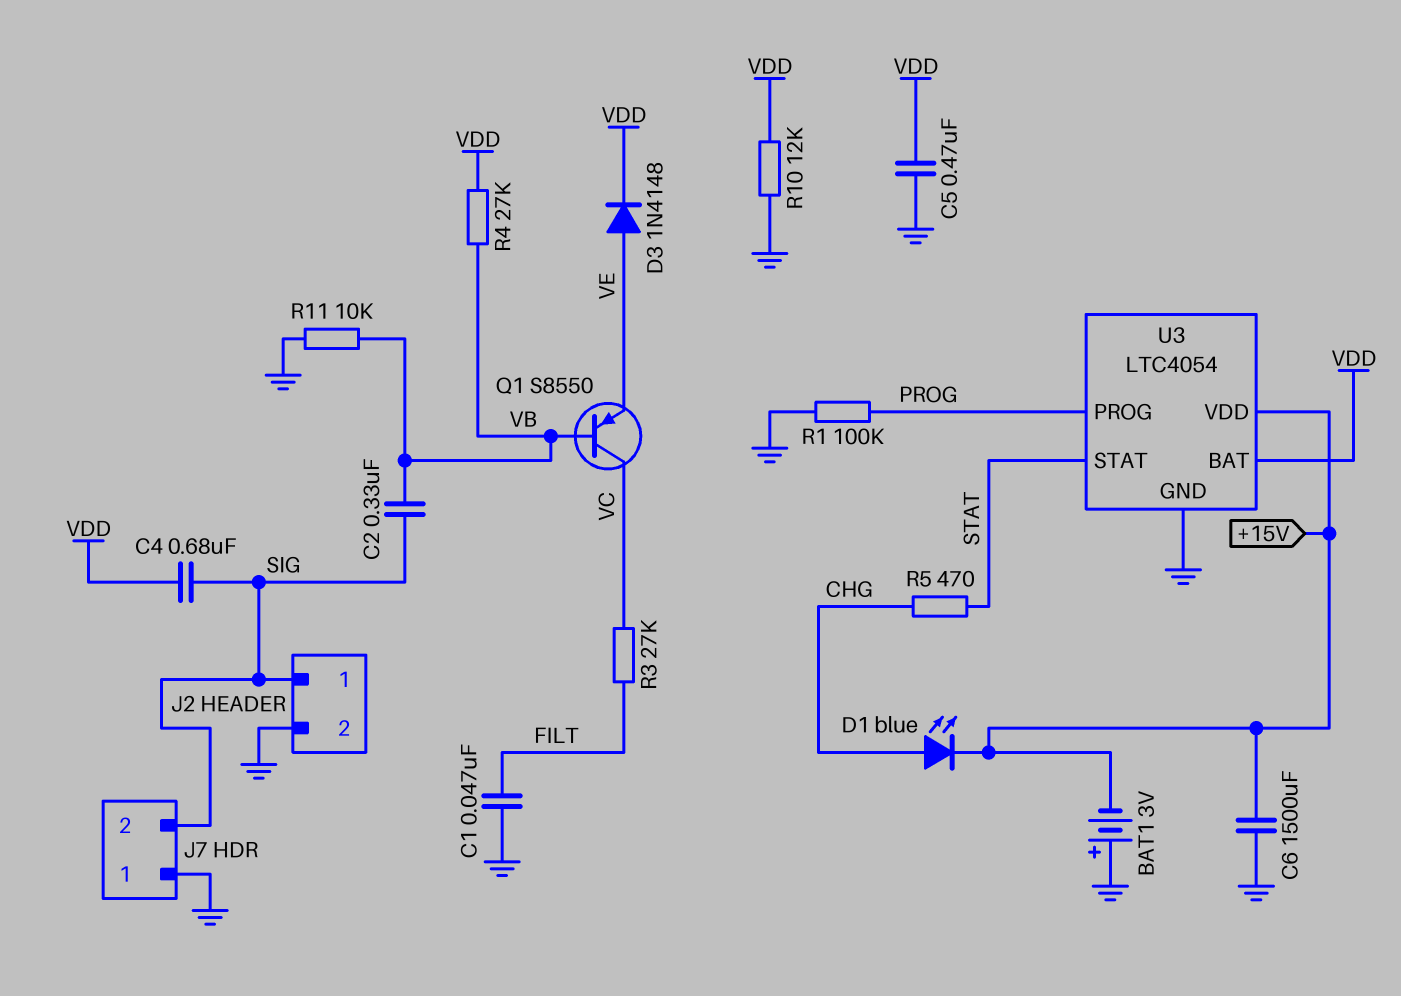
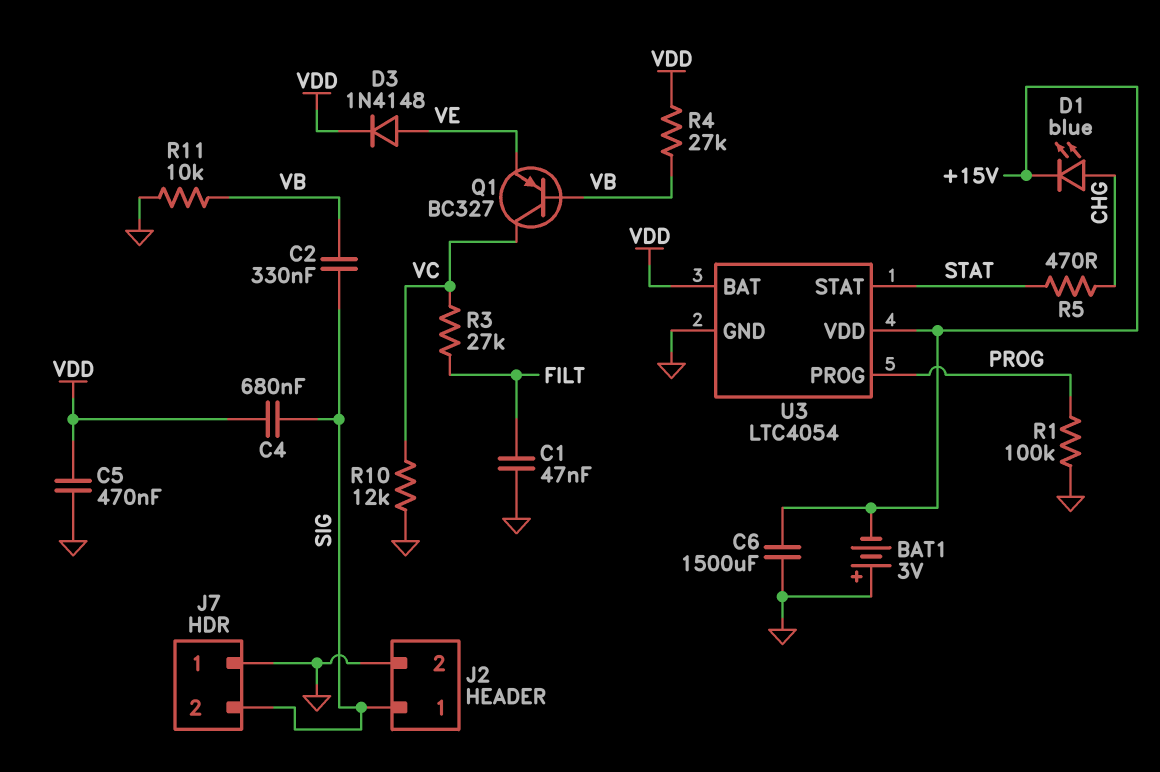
Q1: PNP S8550 (B VB, C VC, E VE) -> PNP BC327 (B VB, C VC, E VE)
R10: 12k (GND, VDD) -> 12k (GND, VC)

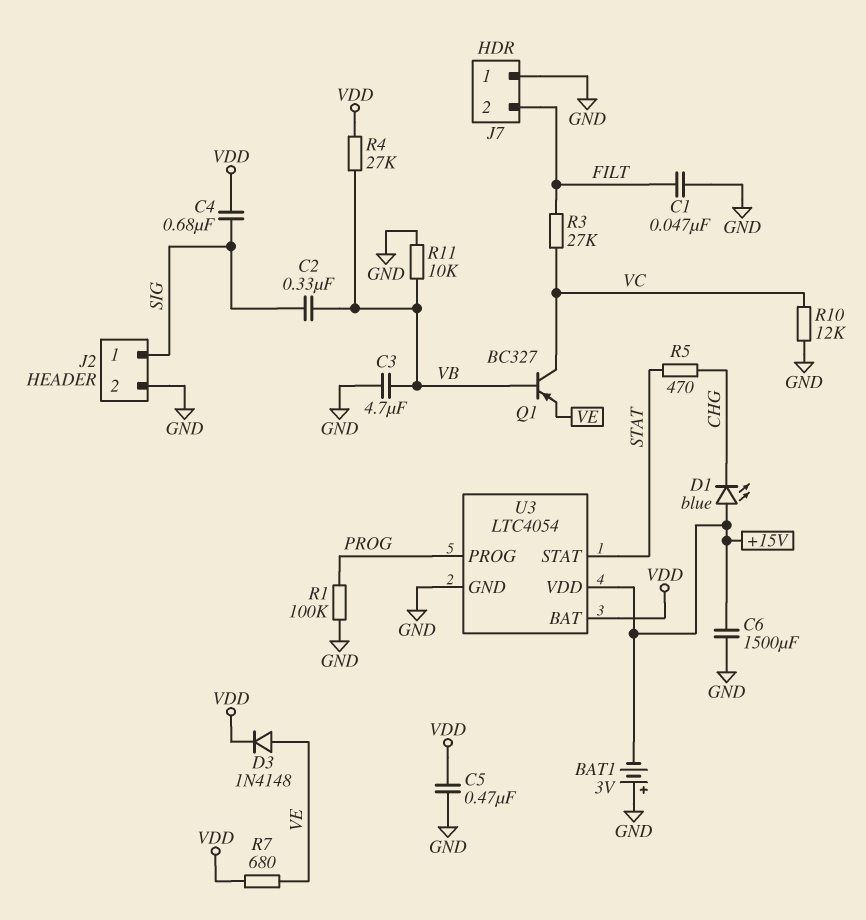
C3: none -> 4.7uF (GND, VB)
D1: LED blue (A CHG, K +15V) -> LED blue (A +15V, K CHG)
J7 pin 2: SIG -> FILT
R7: none -> 680 (VDD, VE)

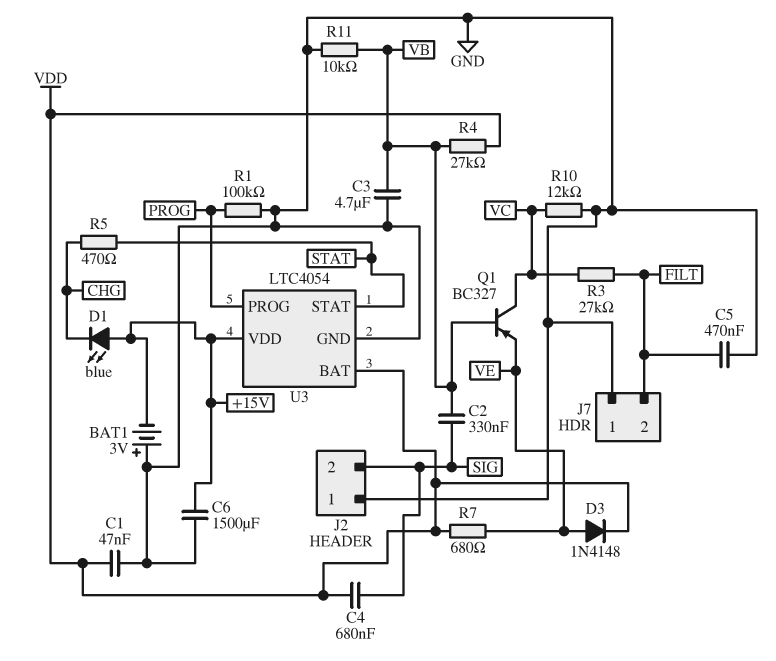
C1: 47nF (FILT, GND) -> 47nF (GND, VDD)
C5: 470nF (GND, VDD) -> 470nF (FILT, GND)
J2 pin 1: SIG -> GND
J2 pin 2: GND -> SIG

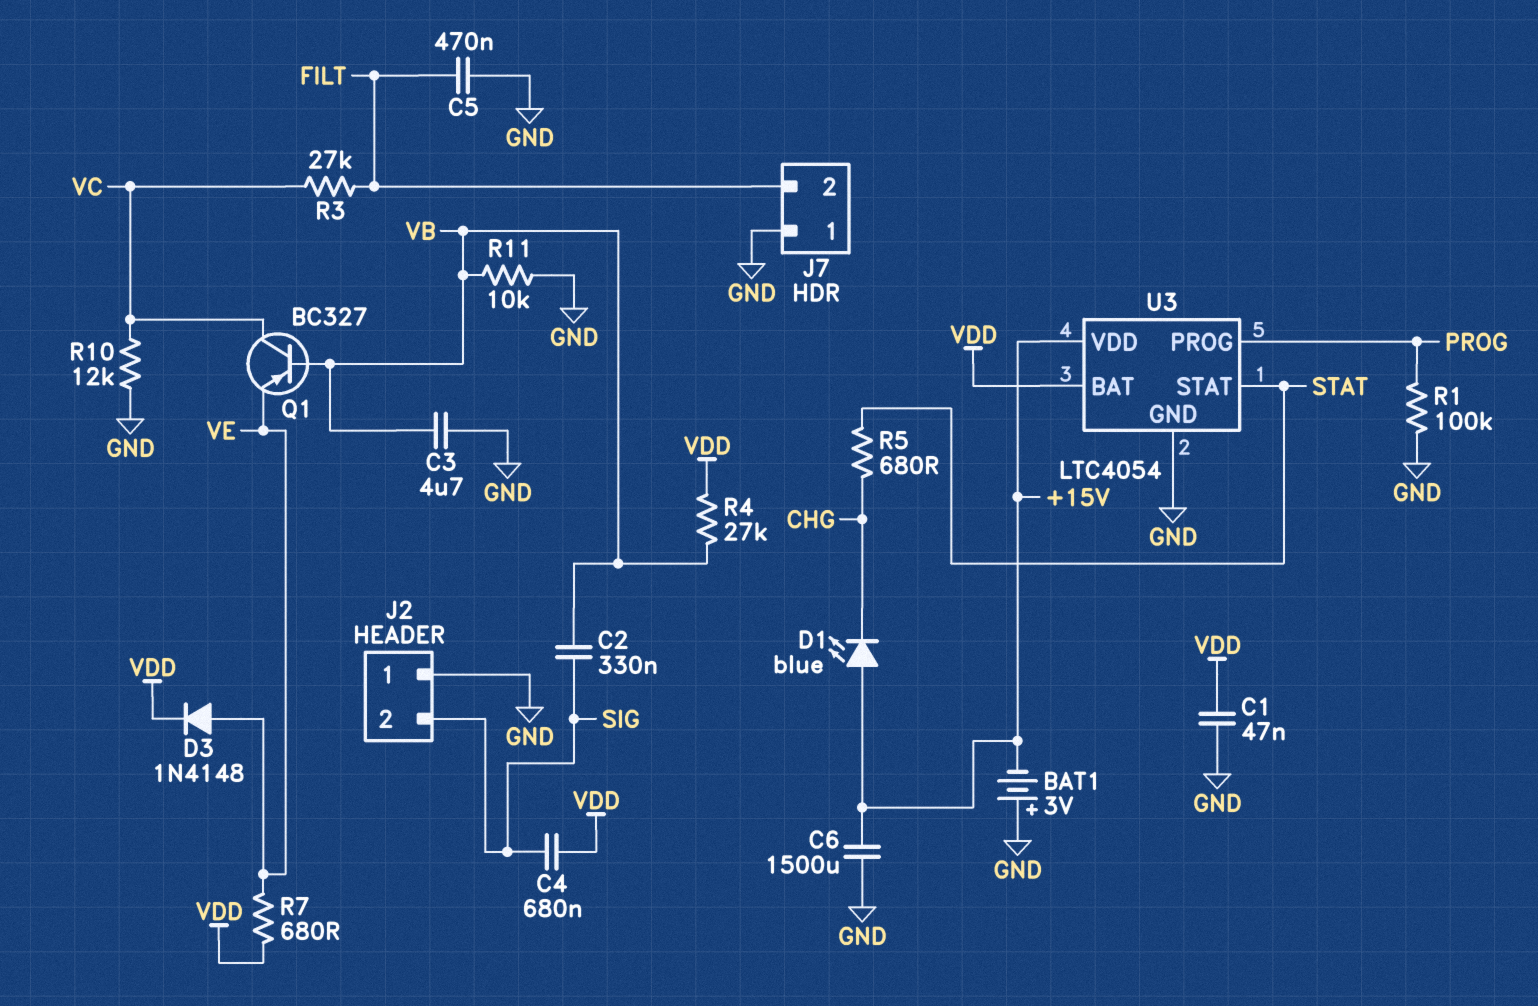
R5: 470 (CHG, STAT) -> 680 (CHG, STAT)

